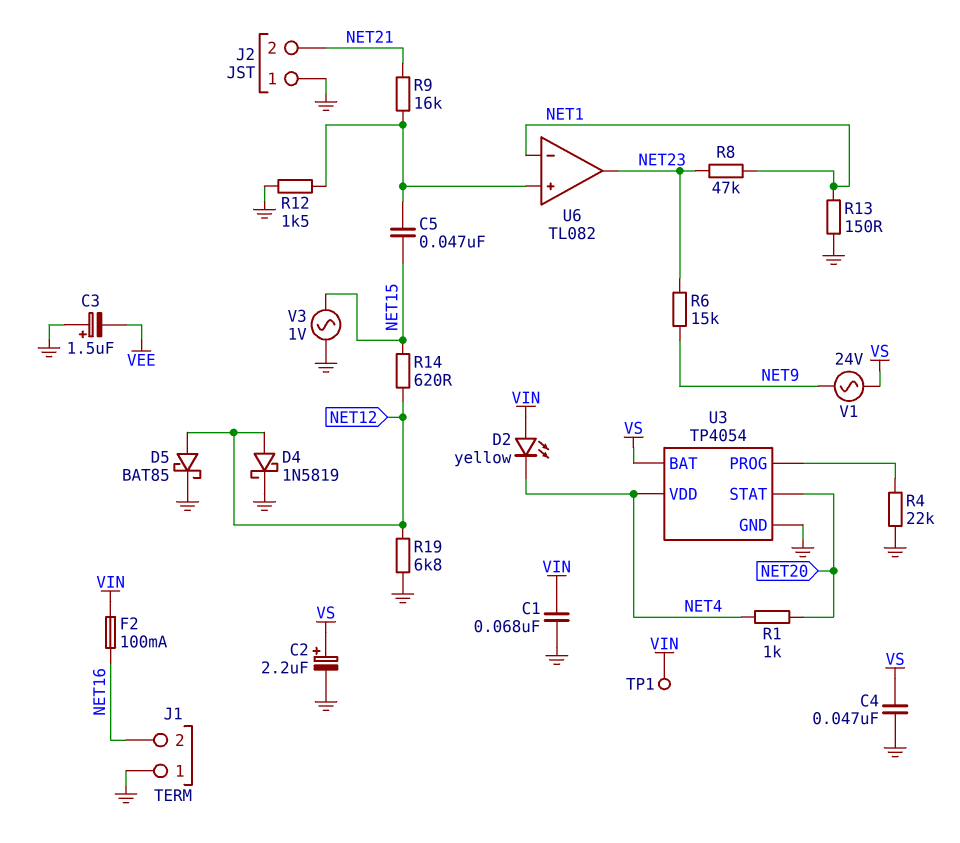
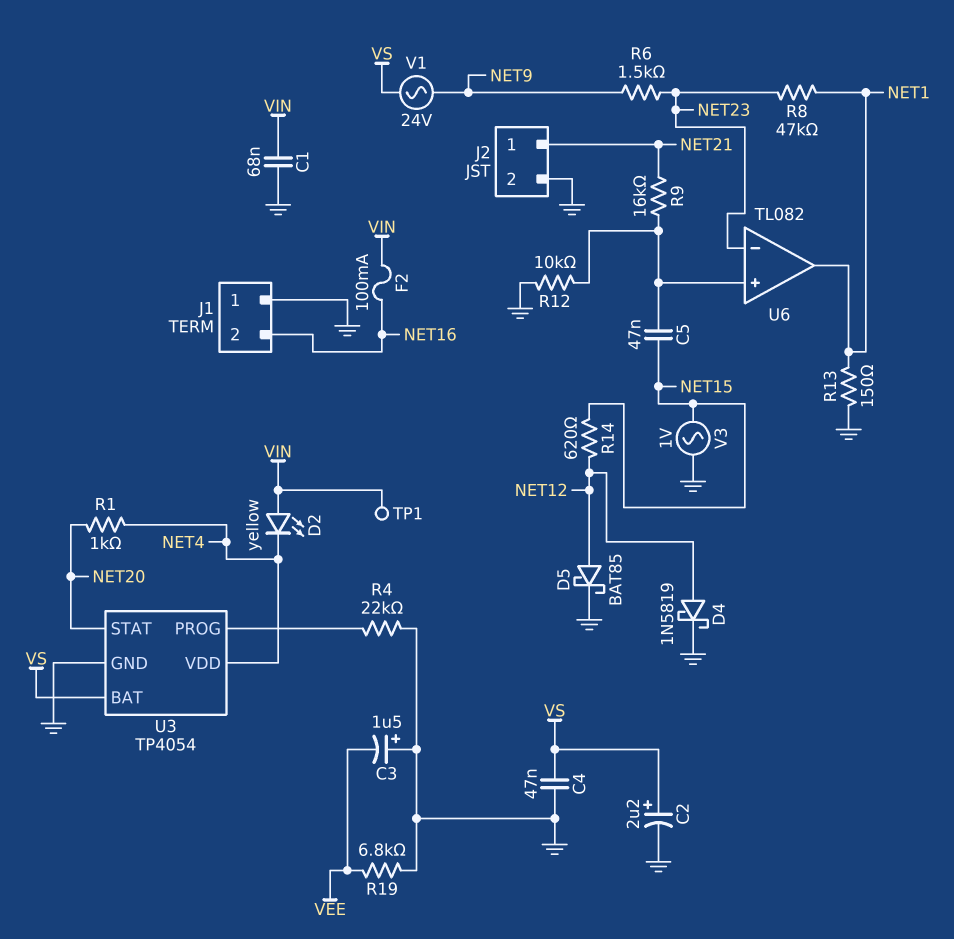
J2 pin 1: GND -> NET21
J2 pin 2: NET21 -> GND
R6: 15k (NET9, NET23) -> 1.5k (NET9, NET23)
R12: 1.5k (GND, U6/in+) -> 10k (GND, U6/in+)
R19: 6.8k (GND, NET12) -> 6.8k (GND, VEE)
U6 pin in-: NET1 -> NET23
U6 pin out: NET23 -> NET1

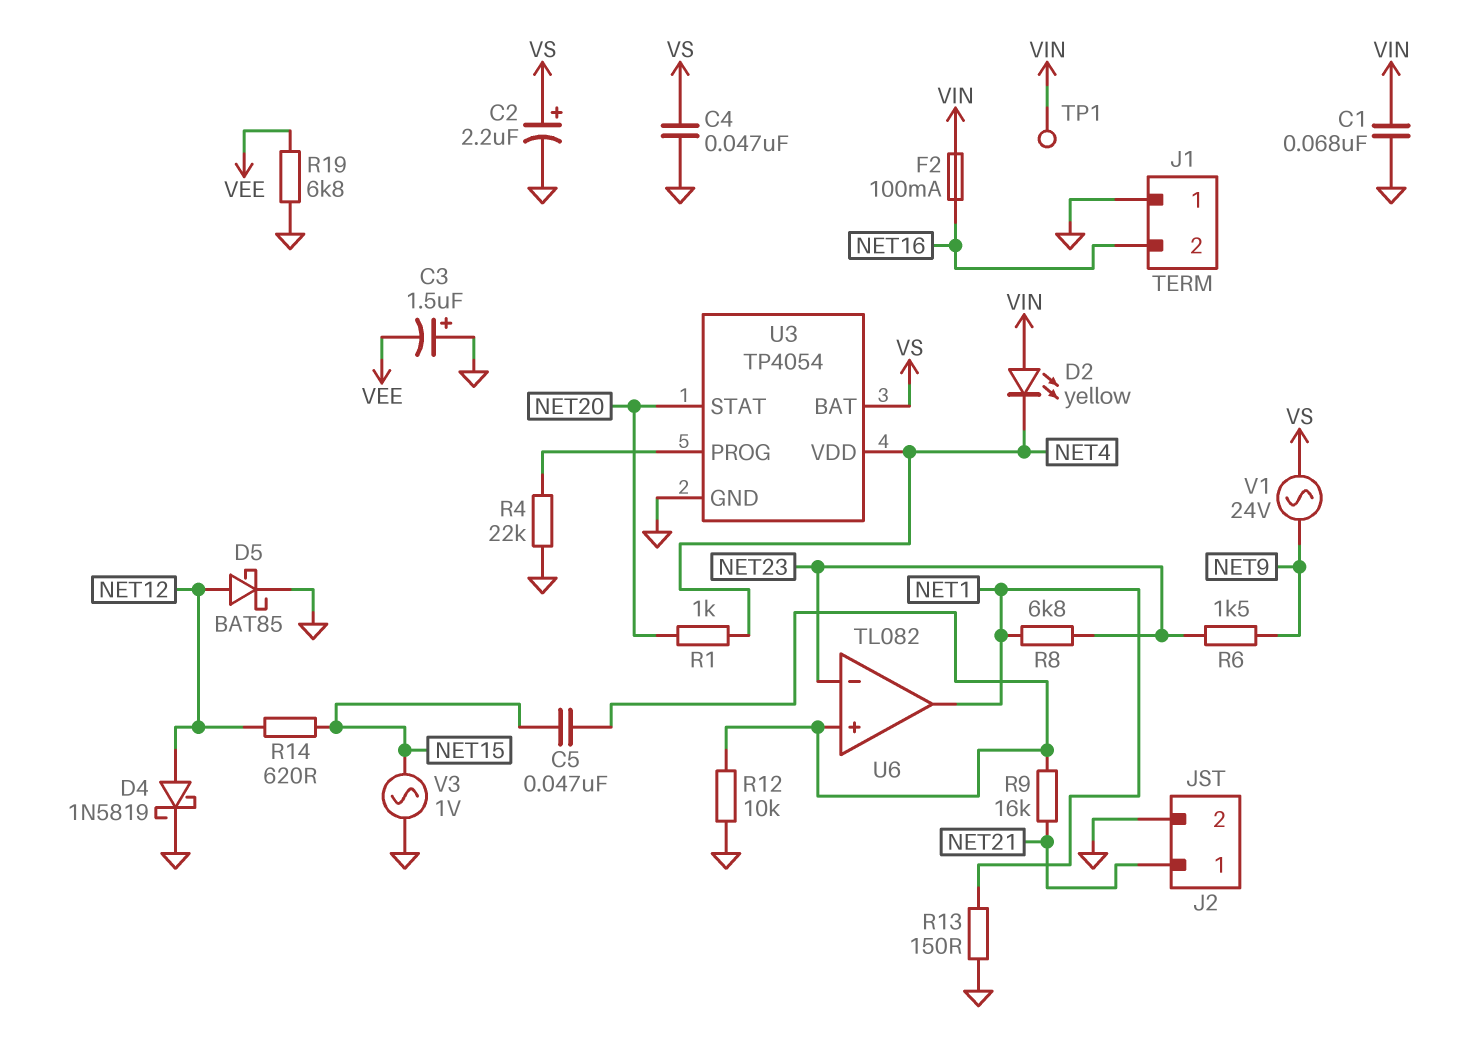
R8: 47k (NET1, NET23) -> 6.8k (NET1, NET23)

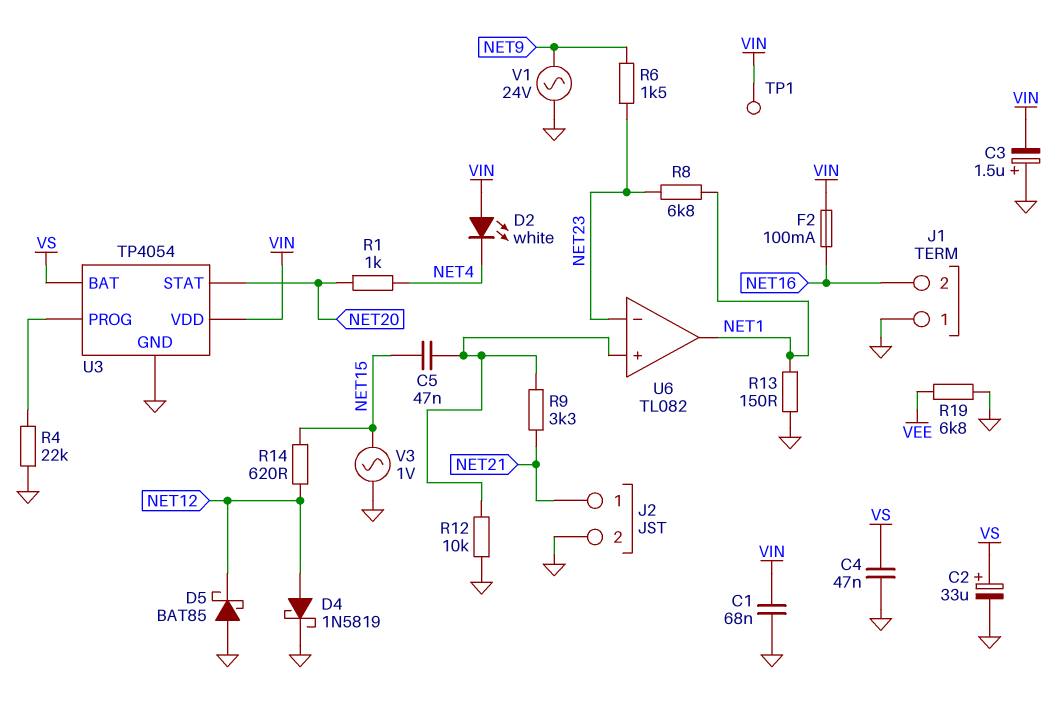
C2: 2.2uF (plus VS, minus GND) -> 33uF (plus VS, minus GND)
C3: 1.5uF (plus GND, minus VEE) -> 1.5uF (plus GND, minus VIN)
D2: LED yellow (A VIN, K NET4) -> LED white (A VIN, K NET4)
D5: schottky BAT85 (A NET12, K GND) -> schottky BAT85 (A GND, K NET12)
R9: 16k (NET21, U6/in+) -> 3.3k (NET21, U6/in+)
U3 pin VDD: NET4 -> VIN
V1: AC 24V (NET9, VS) -> AC 24V (GND, NET9)

